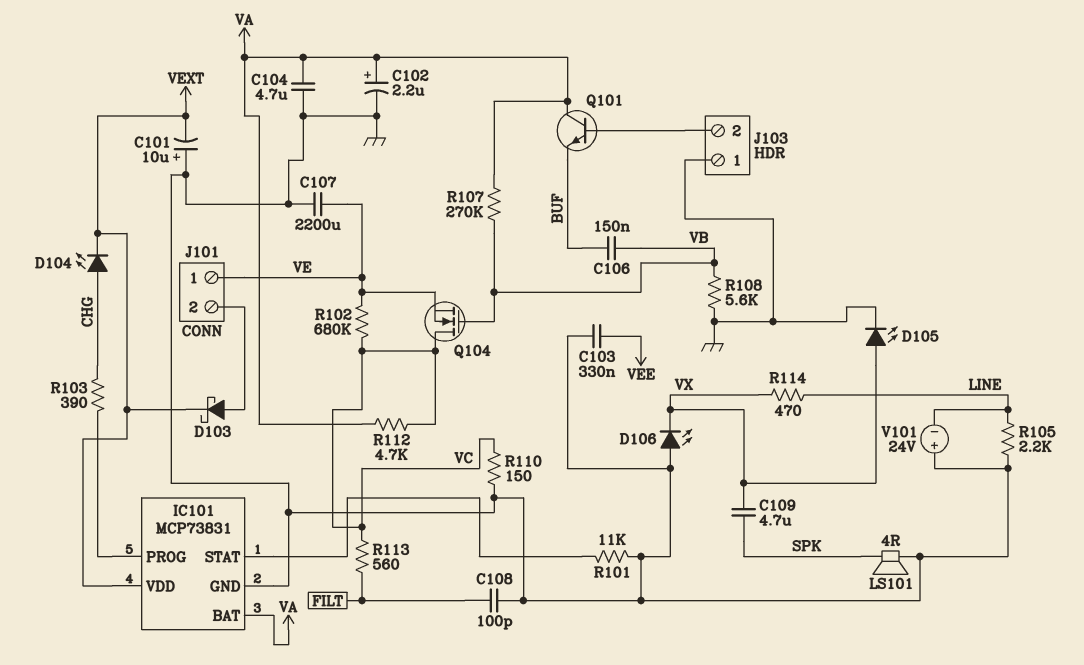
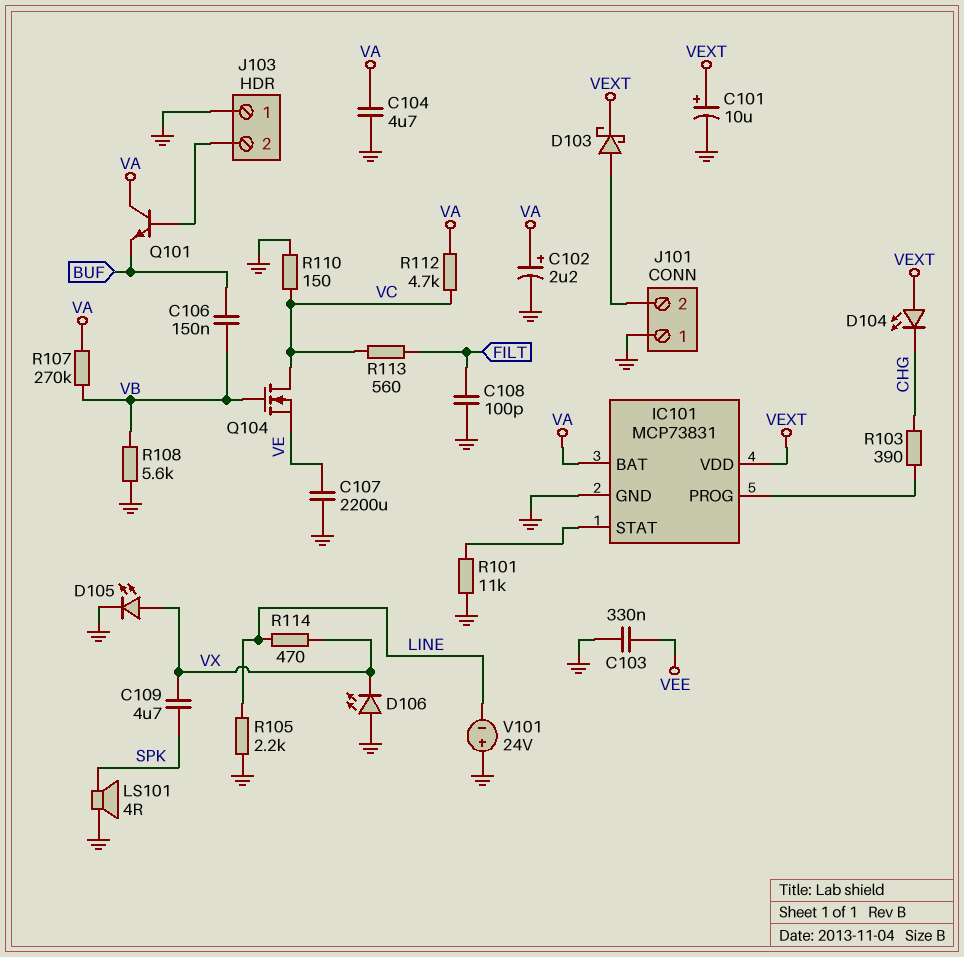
C101: 10uF (plus GND, minus VEXT) -> 10uF (plus VEXT, minus GND)
D104: LED (A CHG, K VEXT) -> LED (A VEXT, K CHG)
J101 pin 1: VE -> GND
R102: 680k (VC, VE) -> none

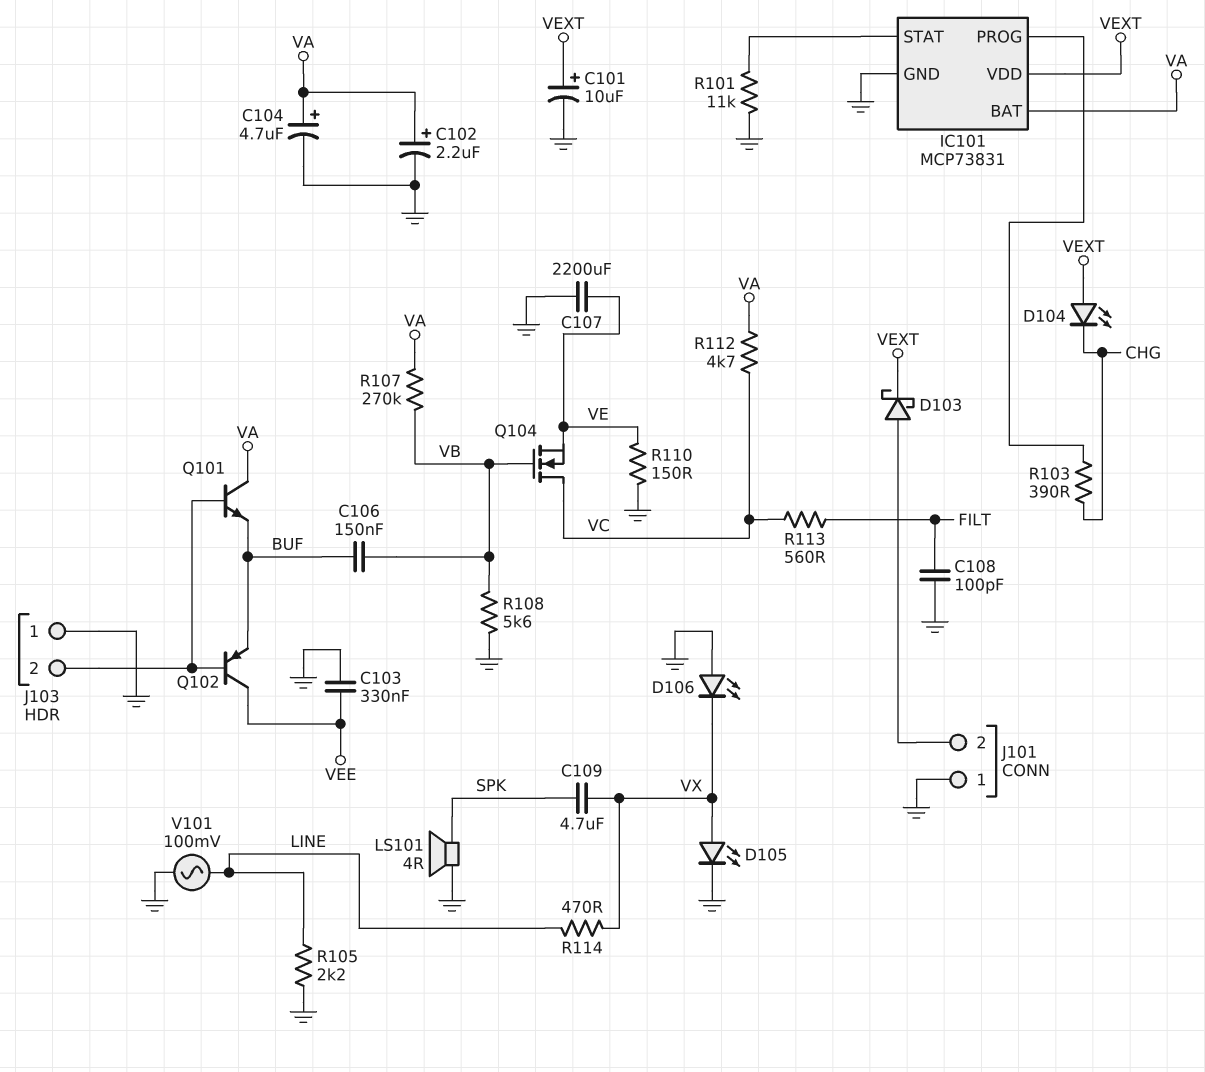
C104: 4.7uF (GND, VA) -> 4.7uF (plus VA, minus GND)
Q102: none -> PNP (B J103/2, C VEE, E BUF)
R110: 150 (GND, VC) -> 150 (GND, VE)
V101: 24V (plus GND, minus LINE) -> AC 100mV (GND, LINE)

